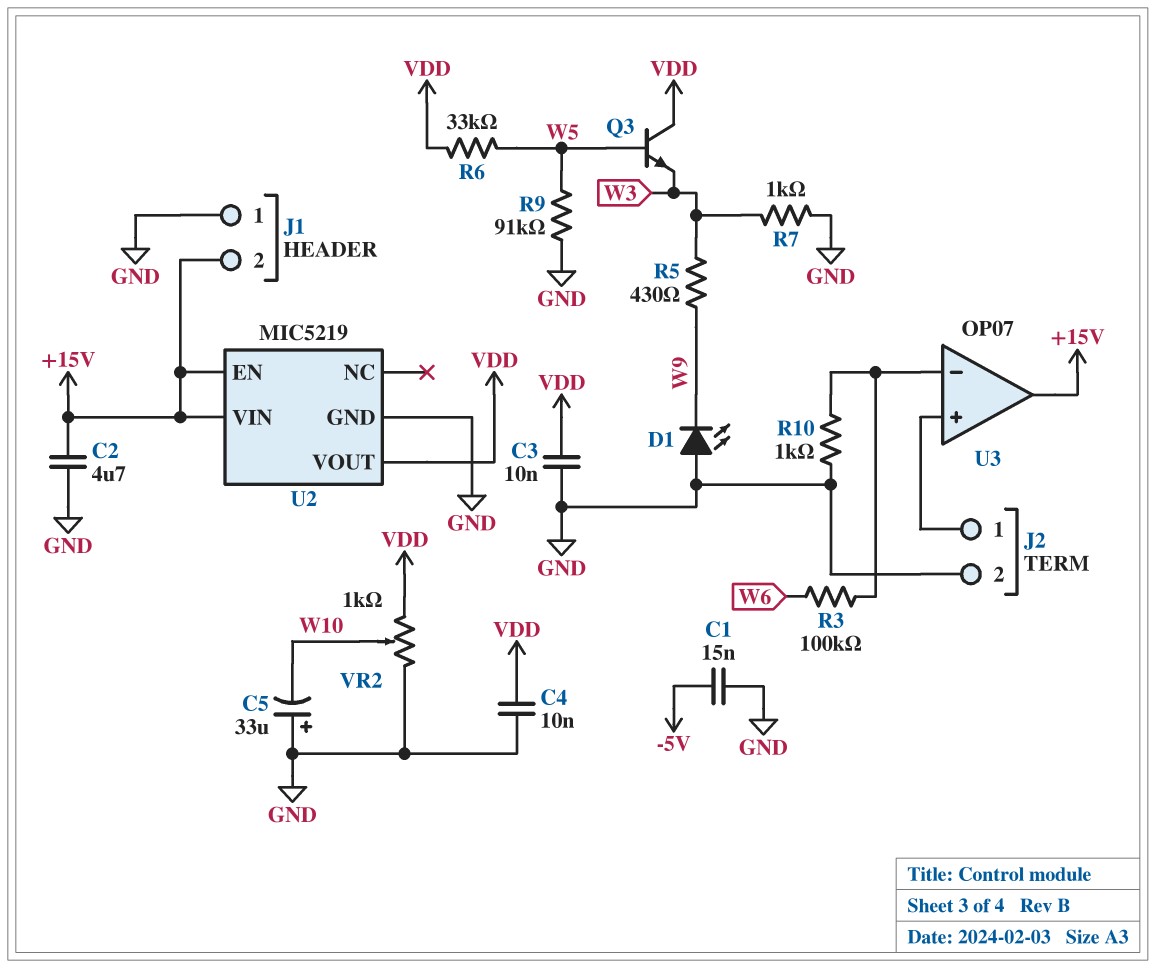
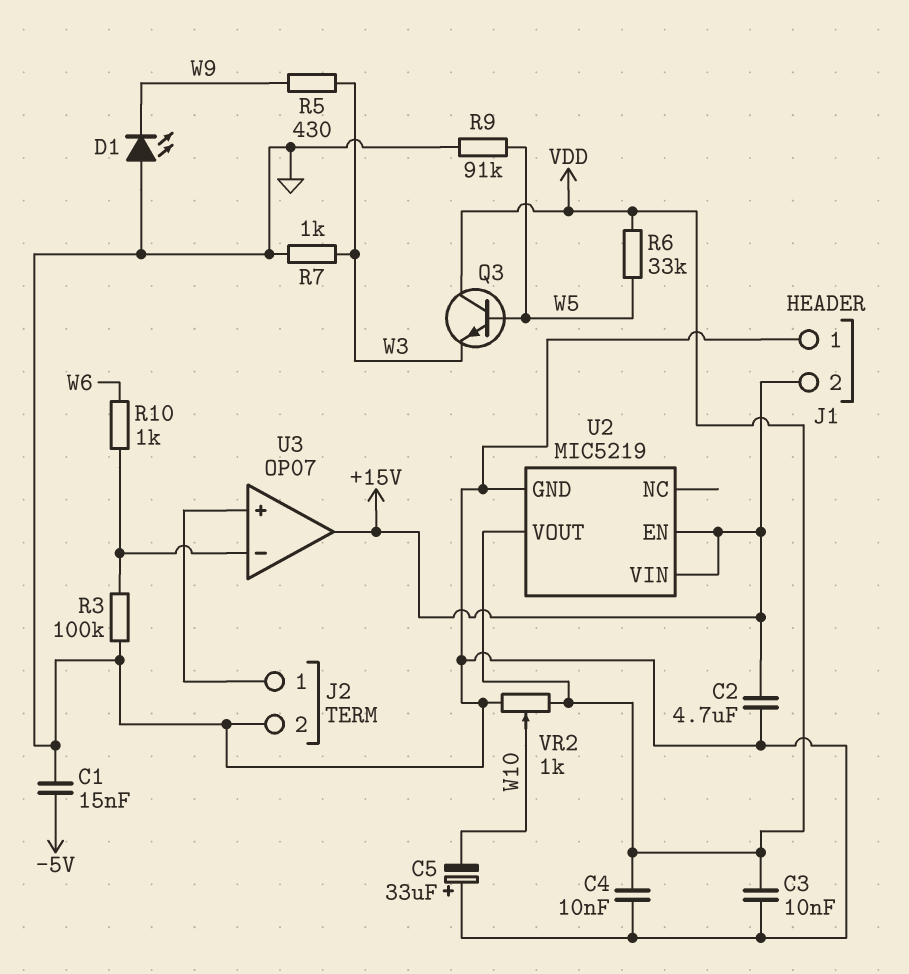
R3: 100k (U3/in-, W6) -> 100k (GND, U3/in-)
R10: 1k (GND, U3/in-) -> 1k (U3/in-, W6)

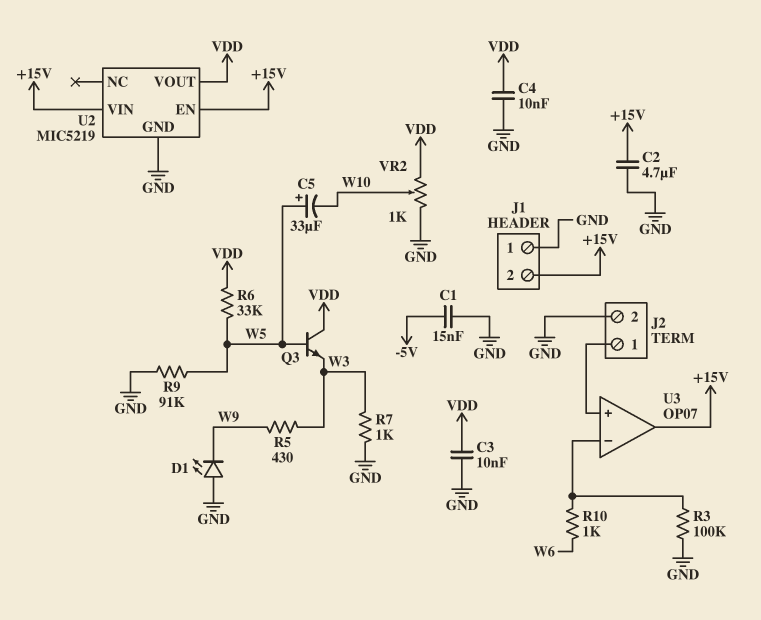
C5: 33uF (plus GND, minus W10) -> 33uF (plus W5, minus W10)

